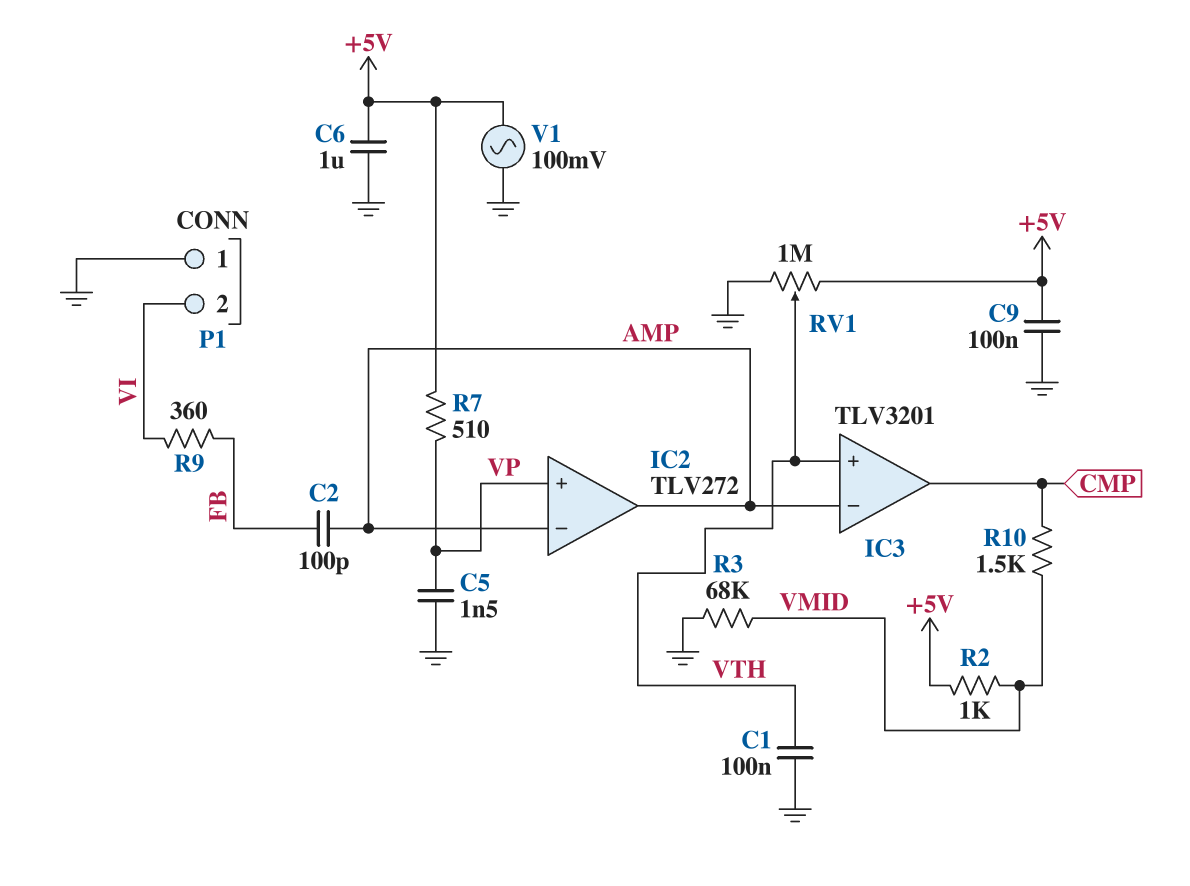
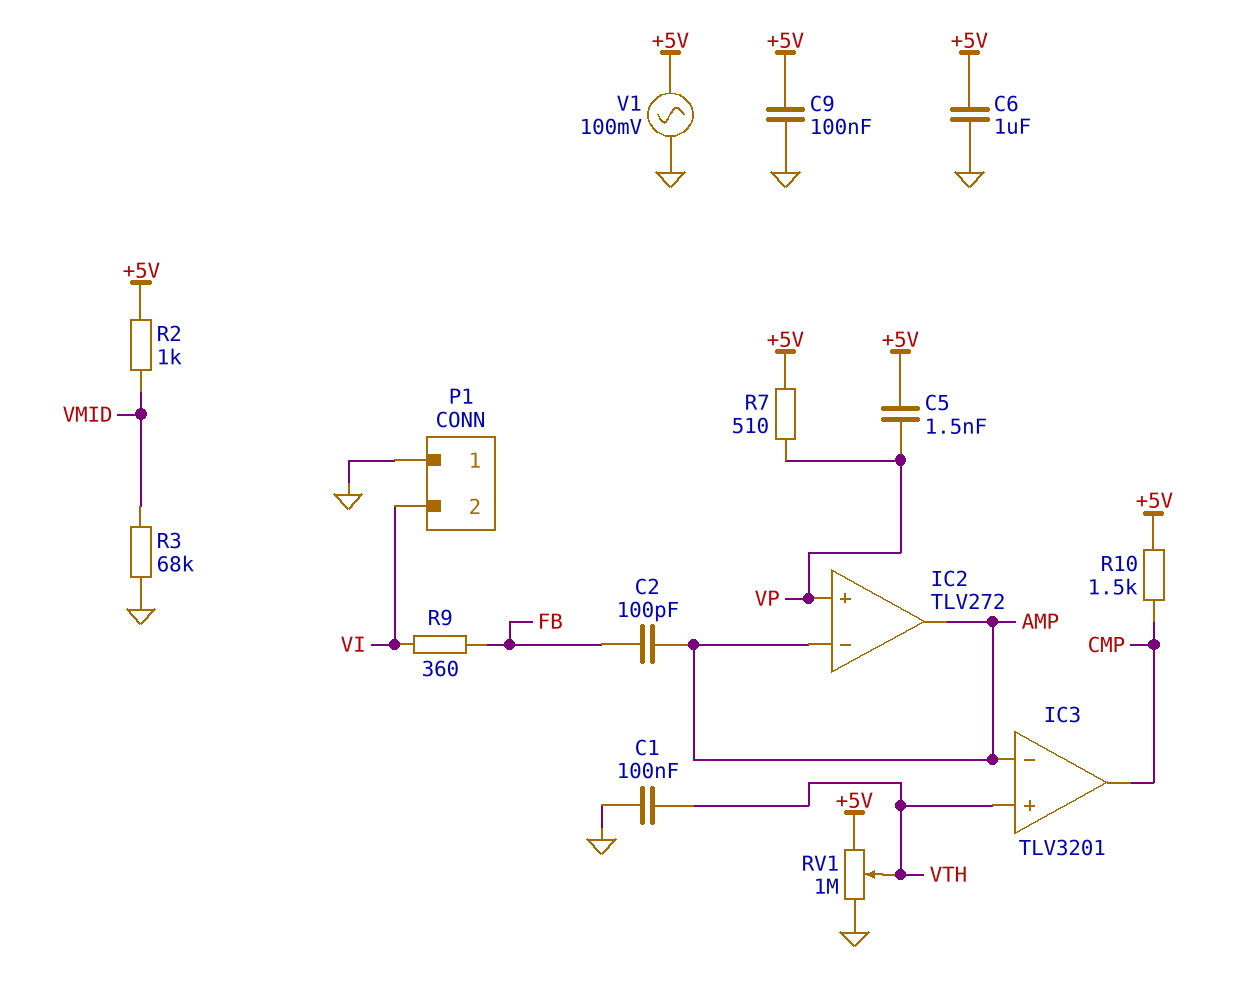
C5: 1.5nF (GND, VP) -> 1.5nF (+5V, VP)
R10: 1.5k (CMP, VMID) -> 1.5k (+5V, CMP)

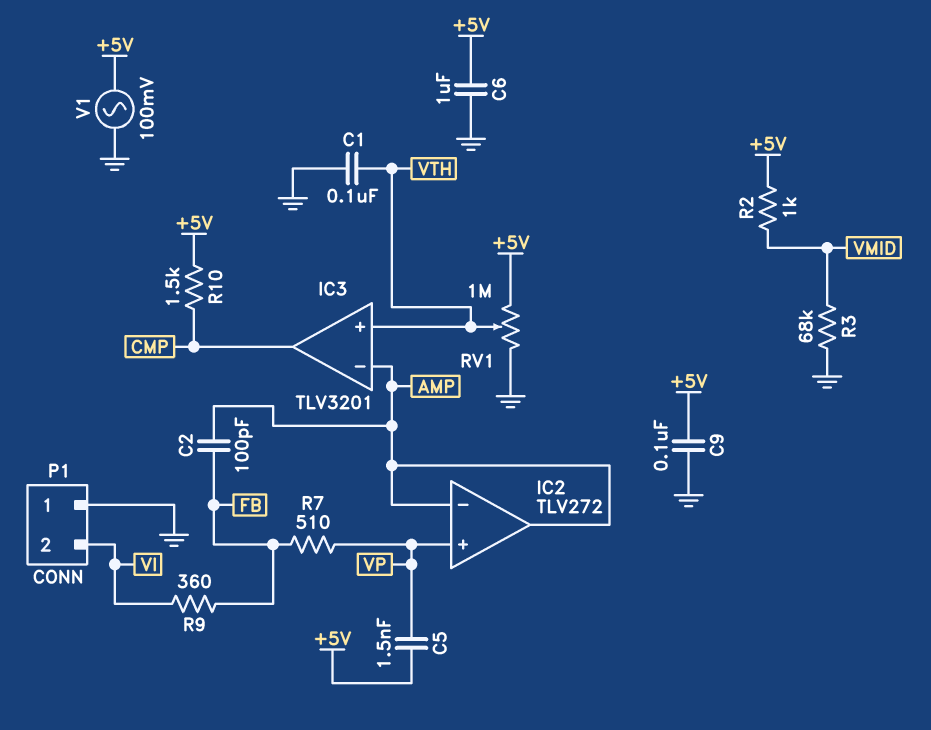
R7: 510 (+5V, VP) -> 510 (FB, VP)

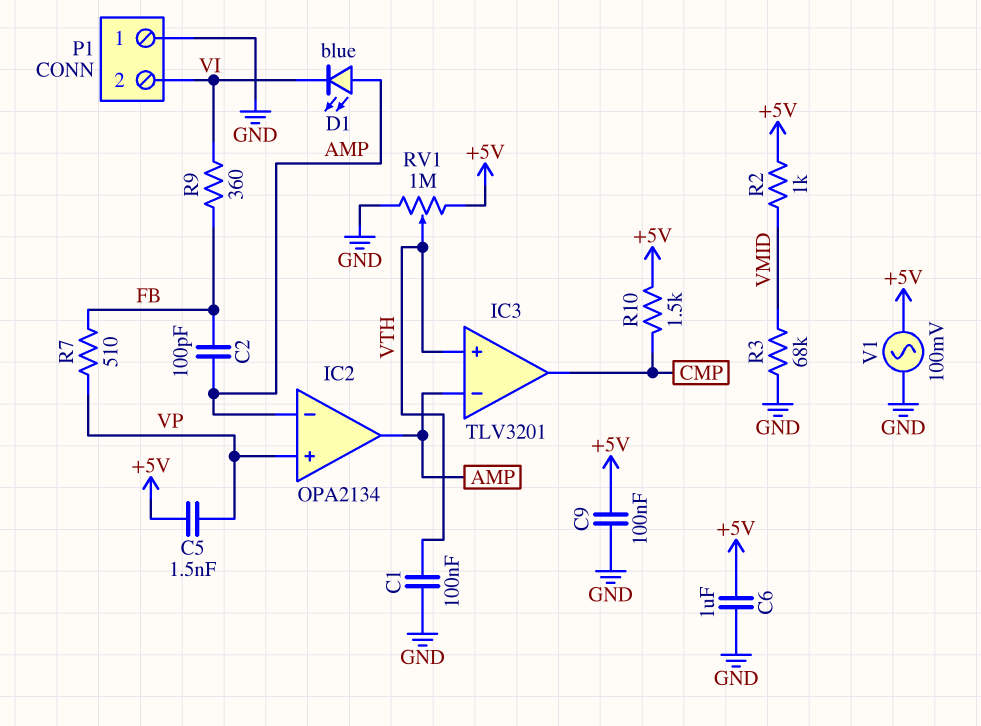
D1: none -> LED blue (A AMP, K VI)
IC2: TLV272 -> OPA2134

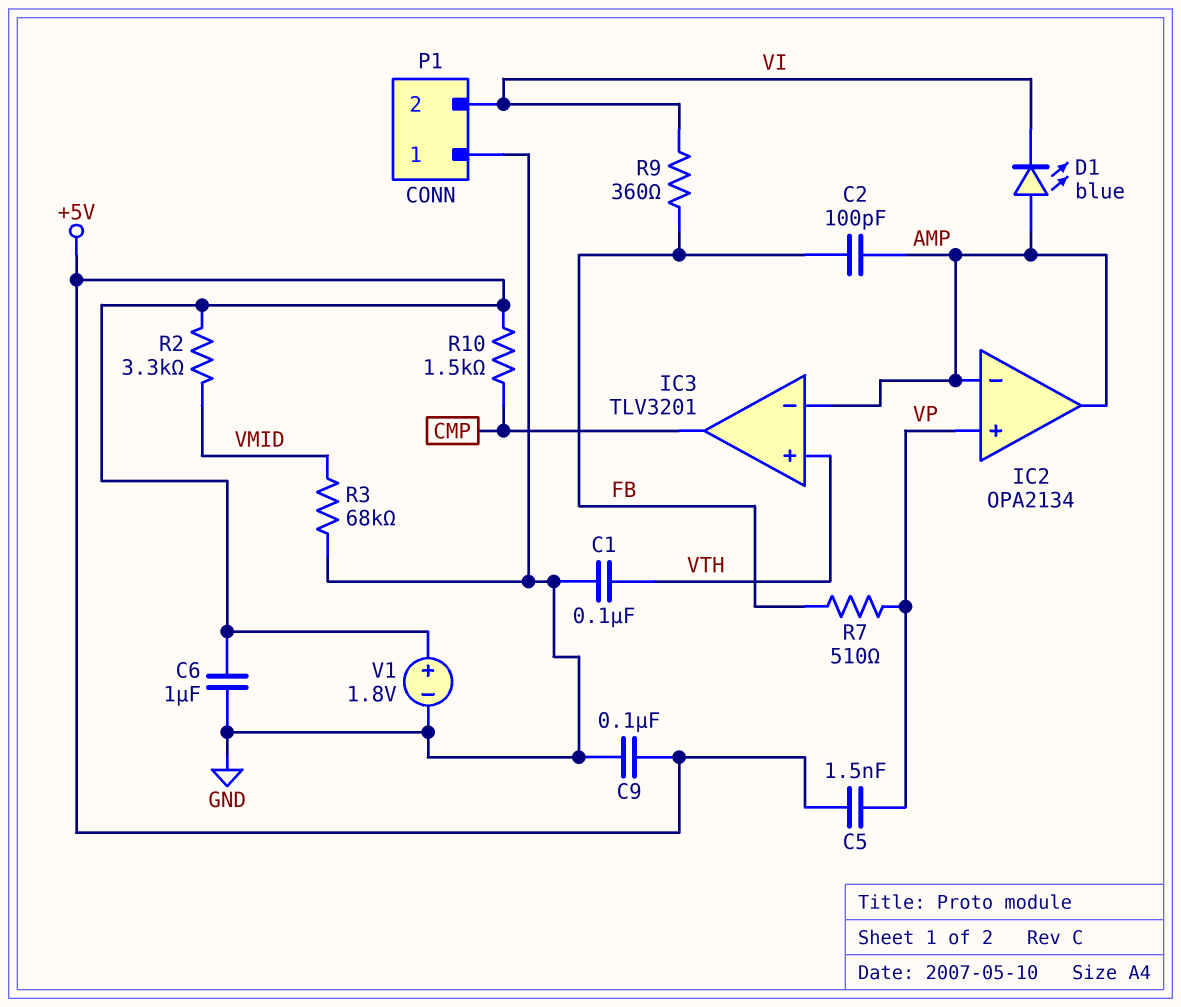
R2: 1k (+5V, VMID) -> 3.3k (+5V, VMID)
RV1: 1M (+5V, GND, wiper VTH) -> none
V1: AC 100mV (+5V, GND) -> 1.8V (plus +5V, minus GND)

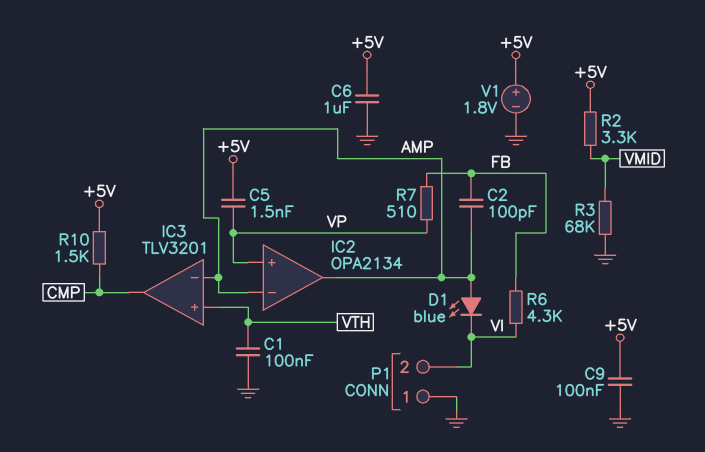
R6: none -> 4.3k (FB, VI)
R9: 360 (FB, VI) -> none

